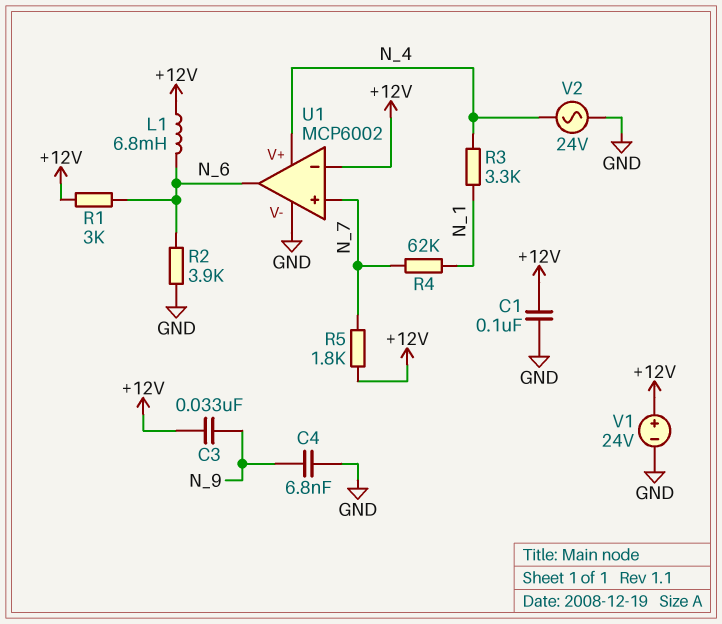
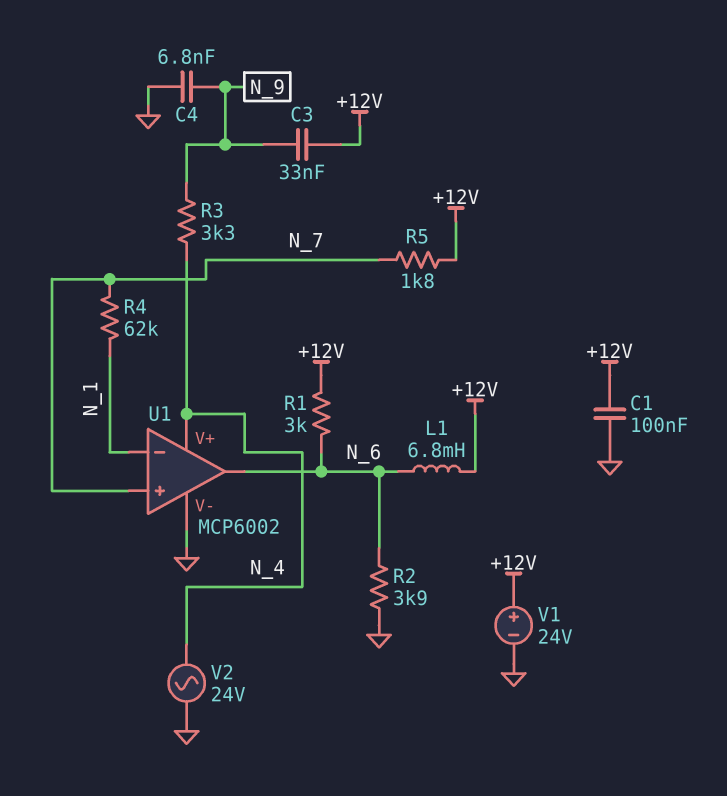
R3: 3.3k (N_1, N_4) -> 3.3k (N_4, N_9)
U1 pin in-: +12V -> N_1

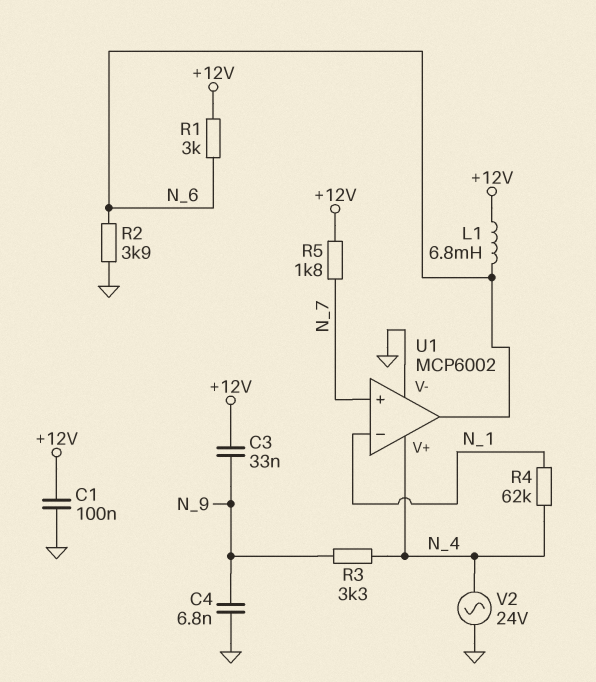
R4: 62k (N_1, N_7) -> 62k (N_1, N_4)
V1: 24V (plus +12V, minus GND) -> none

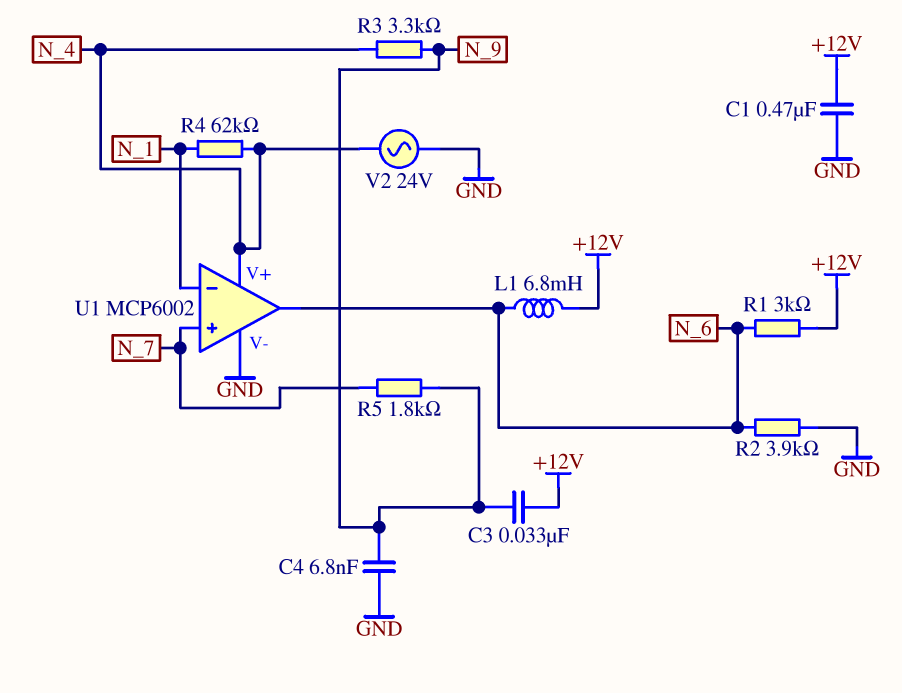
C1: 100nF (+12V, GND) -> 470nF (+12V, GND)
R5: 1.8k (+12V, N_7) -> 1.8k (N_7, N_9)

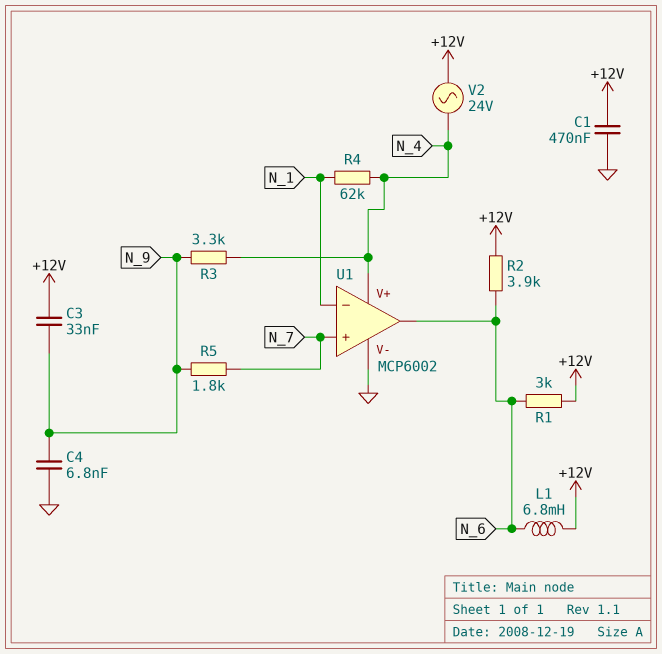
R2: 3.9k (GND, N_6) -> 3.9k (+12V, N_6)
V2: AC 24V (GND, N_4) -> AC 24V (+12V, N_4)

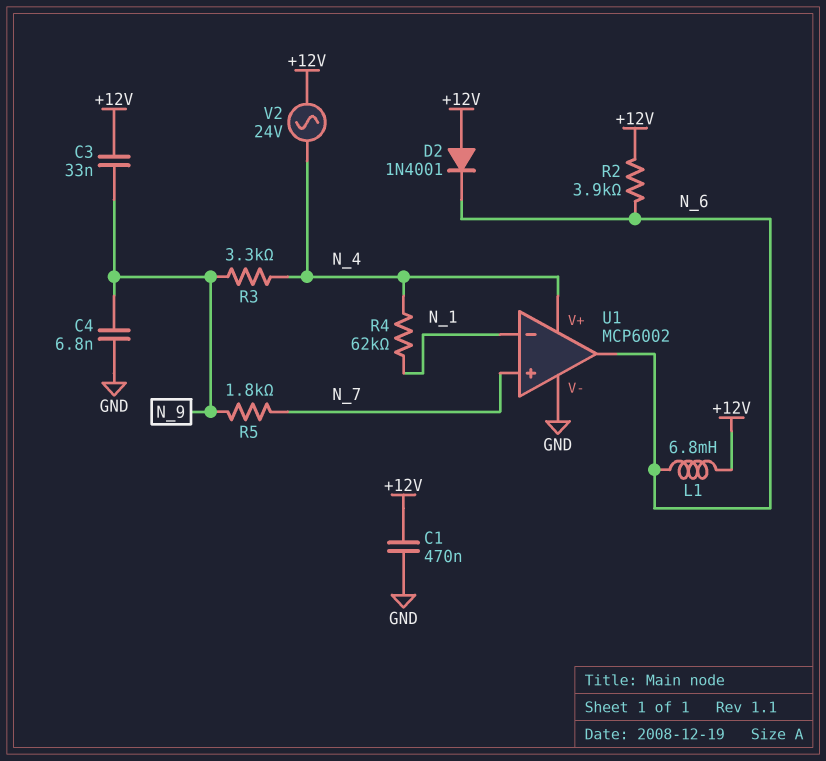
D2: none -> diode 1N4001 (A +12V, K N_6)
R1: 3k (+12V, N_6) -> none

